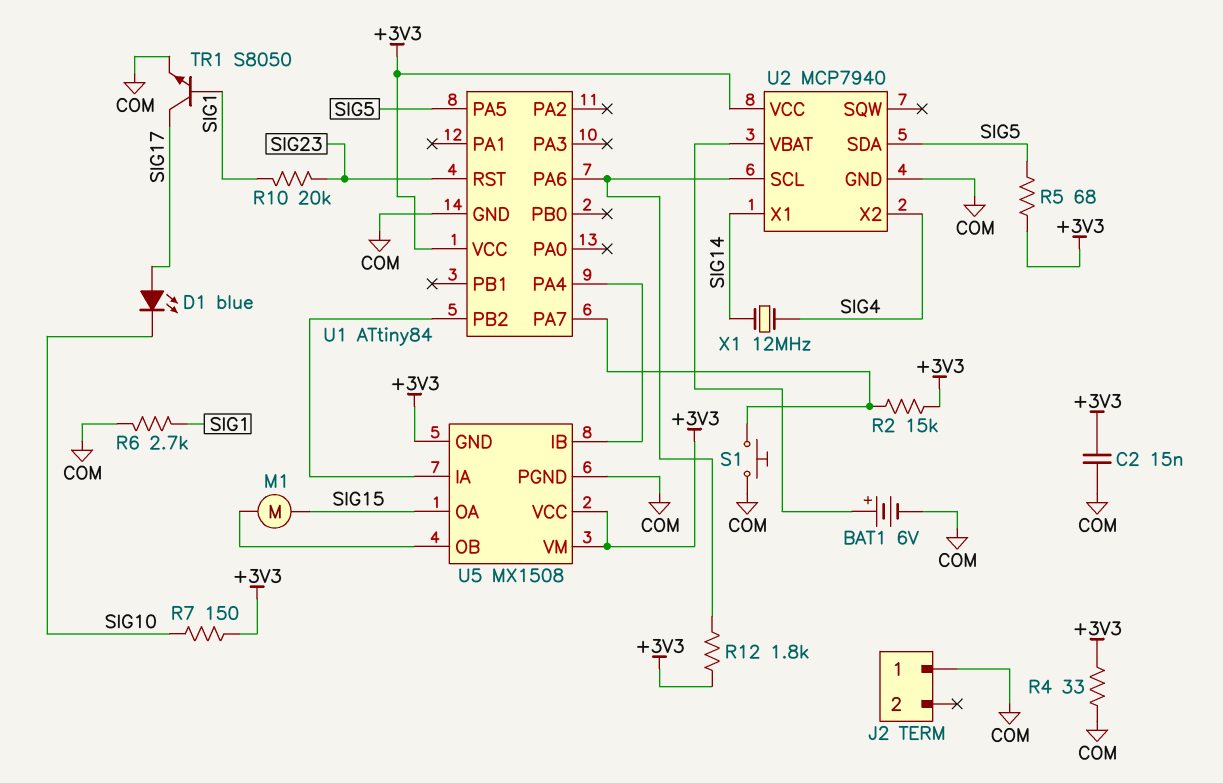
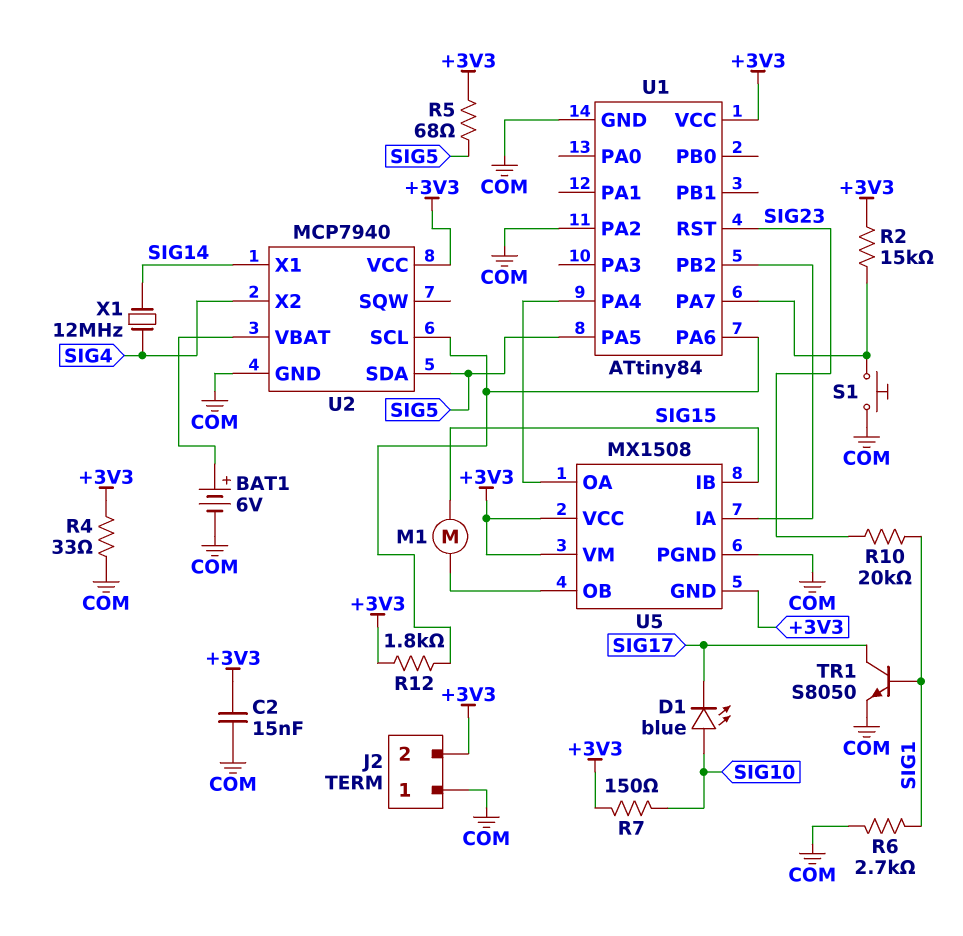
D1: LED blue (A SIG17, K SIG10) -> LED blue (A SIG10, K SIG17)
J2 pin 2: none -> +3V3
U1 pin PA2: none -> COM
U5 pin IB: U1/PA4 -> SIG15
U5 pin OA: SIG15 -> U1/PA4

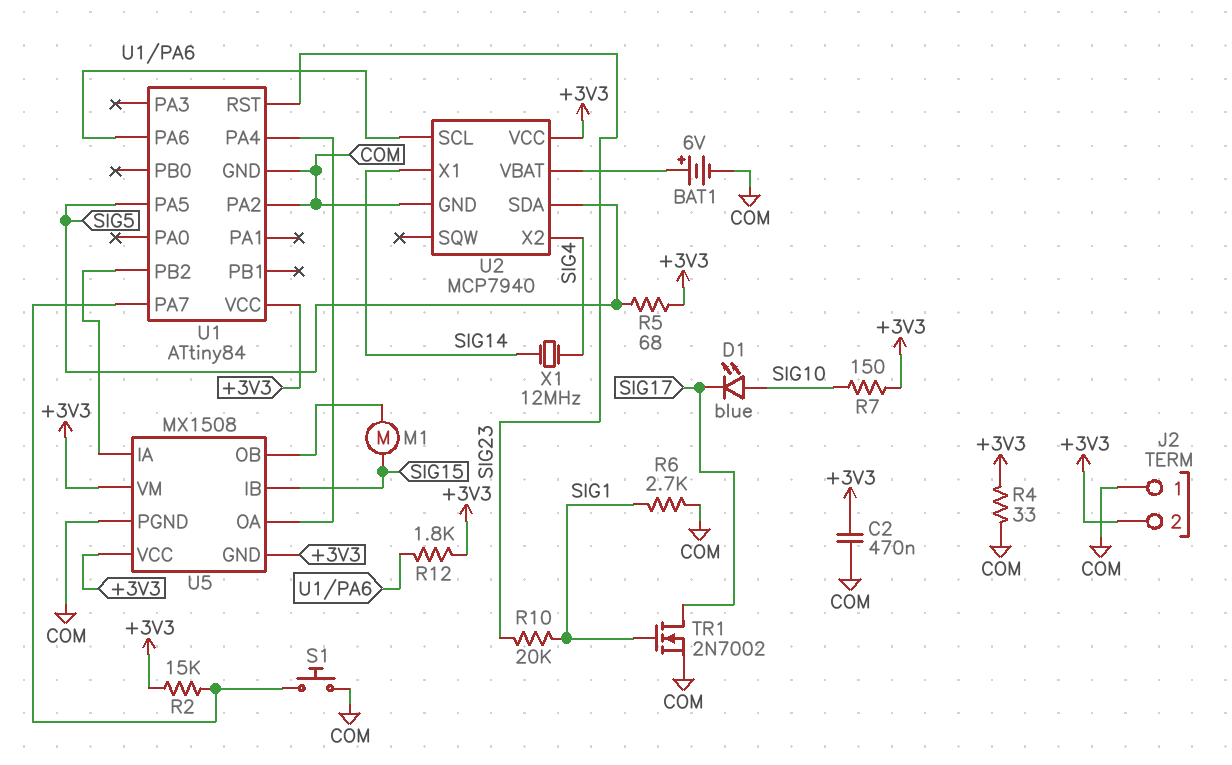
C2: 15nF (+3V3, COM) -> 470nF (+3V3, COM)
TR1: NPN S8050 (B SIG1, C SIG17, E COM) -> NMOS 2N7002 (G SIG1, D SIG17, S COM)

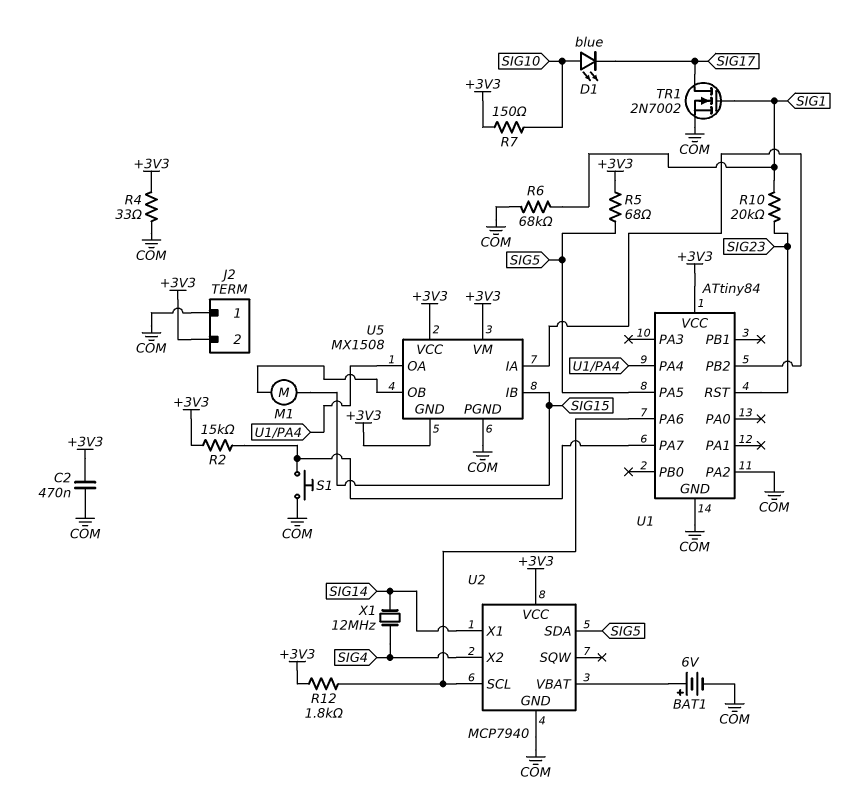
R6: 2.7k (COM, SIG1) -> 68k (COM, SIG1)

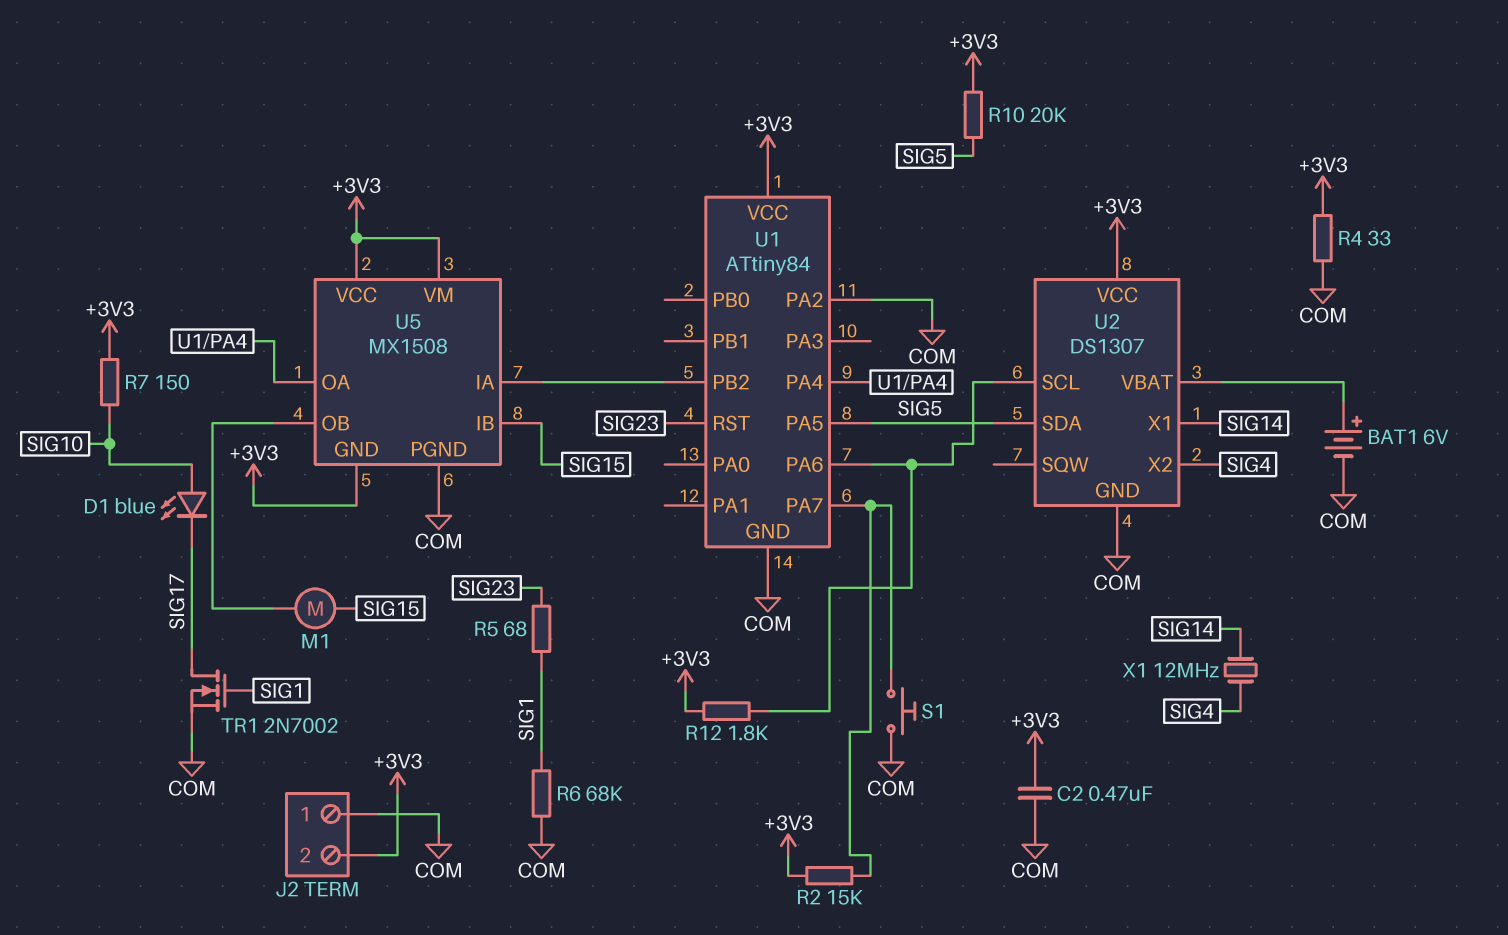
R5: 68 (+3V3, SIG5) -> 68 (SIG1, SIG23)
R10: 20k (SIG1, SIG23) -> 20k (+3V3, SIG5)
U2: MCP7940 -> DS1307

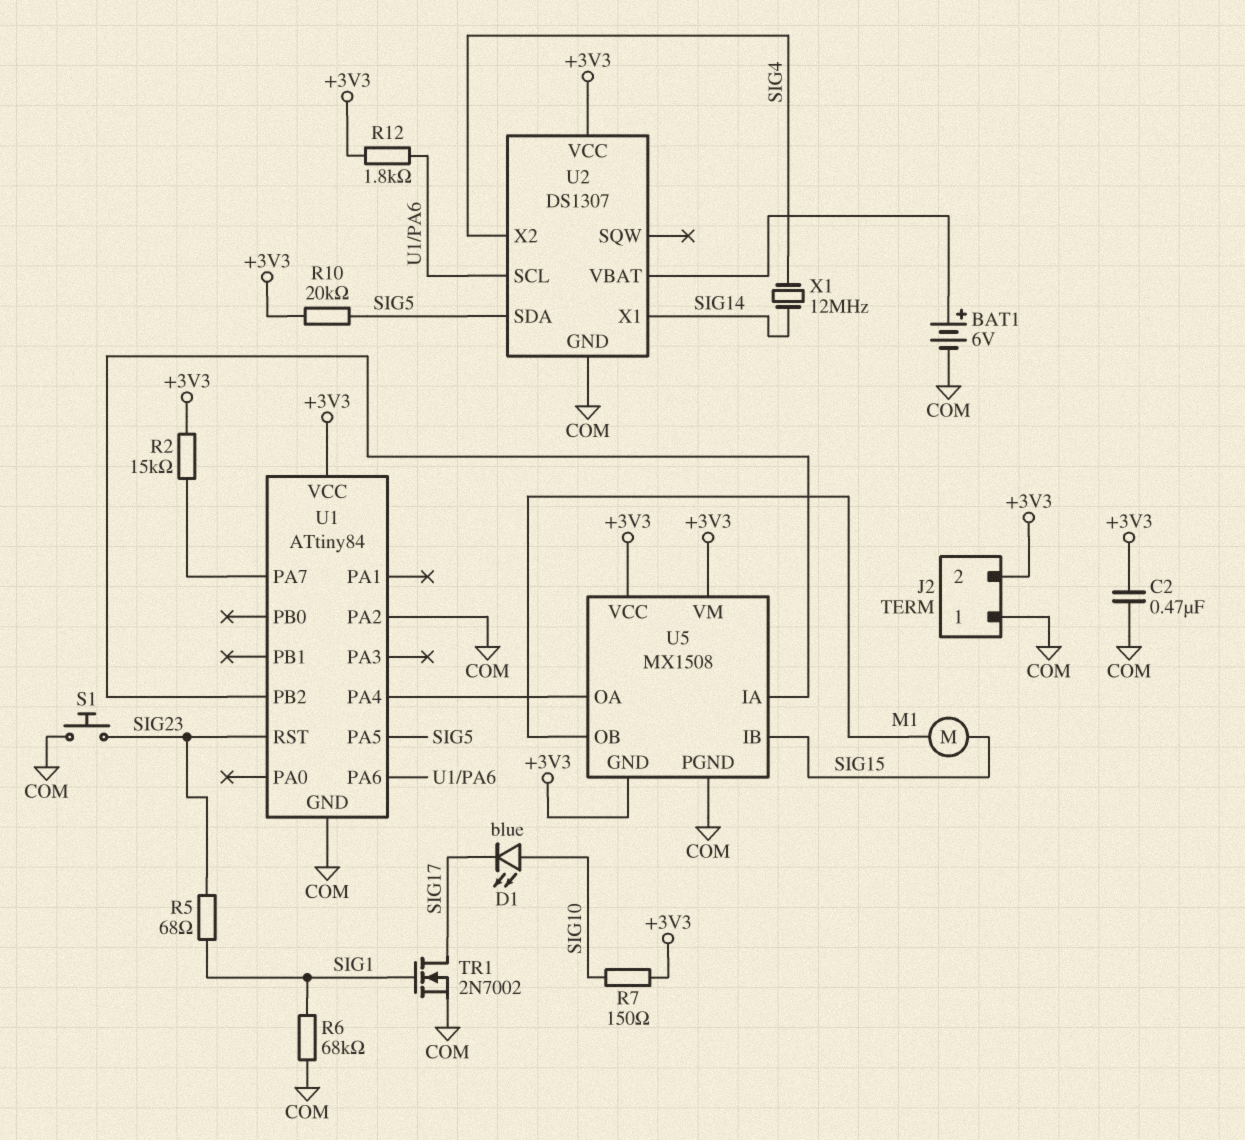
R4: 33 (+3V3, COM) -> none
S1: button (COM, U1/PA7) -> button (COM, SIG23)

